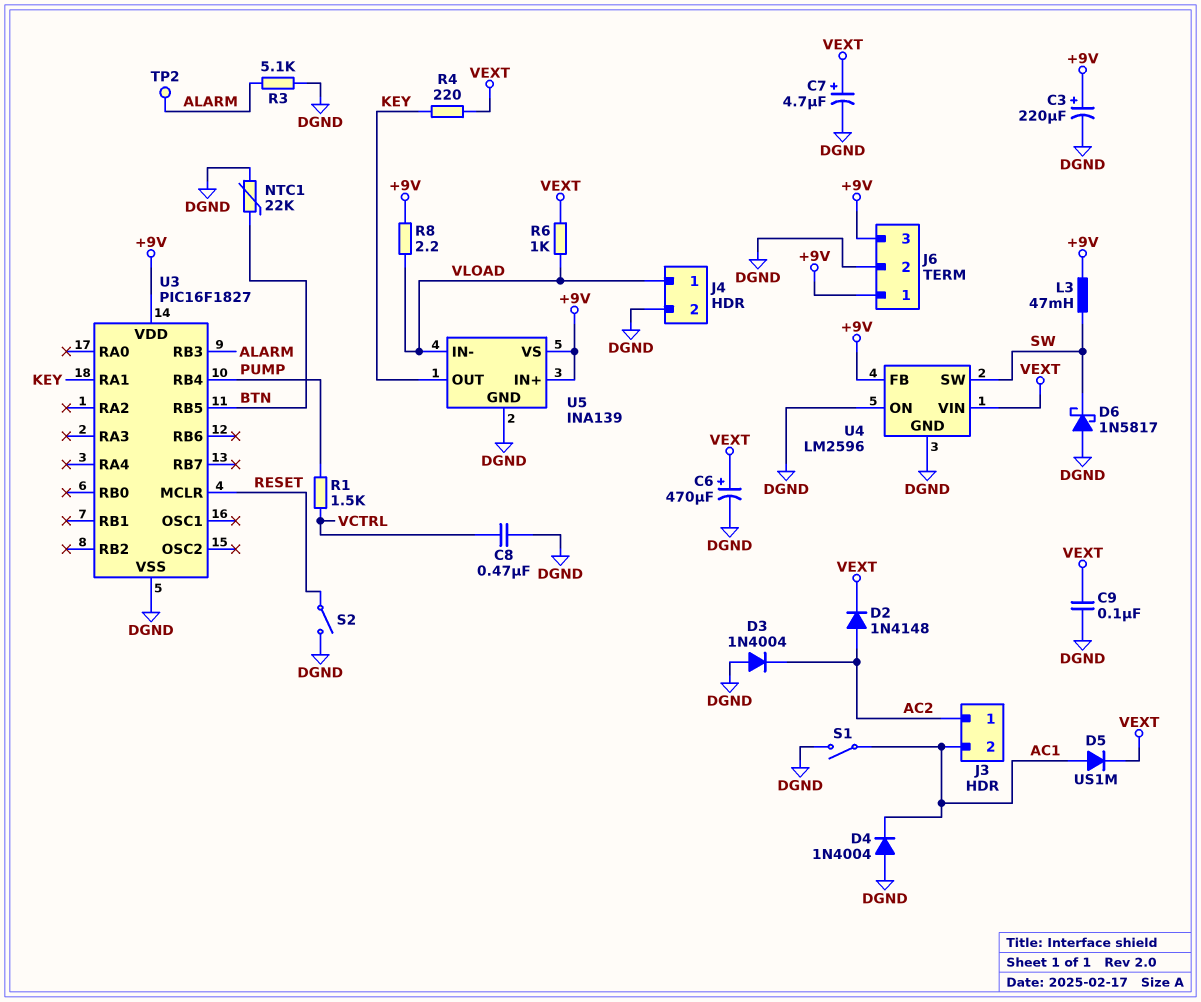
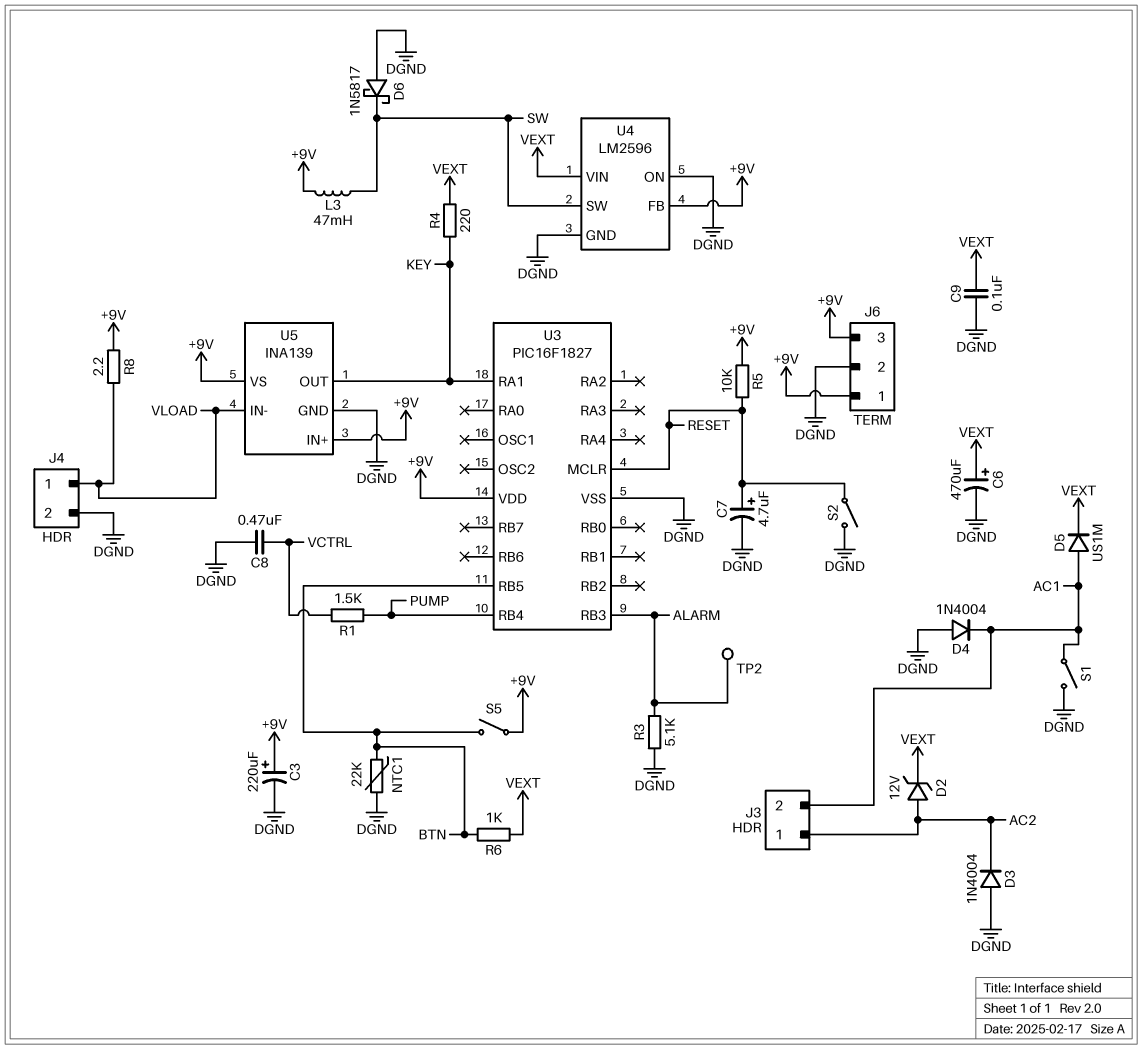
C7: 4.7uF (plus VEXT, minus DGND) -> 4.7uF (plus RESET, minus DGND)
D2: diode 1N4148 (A AC2, K VEXT) -> zener 12V (A AC2, K VEXT)
R5: none -> 10k (+9V, RESET)
R6: 1k (VEXT, VLOAD) -> 1k (BTN, VEXT)
S5: none -> switch (+9V, BTN)

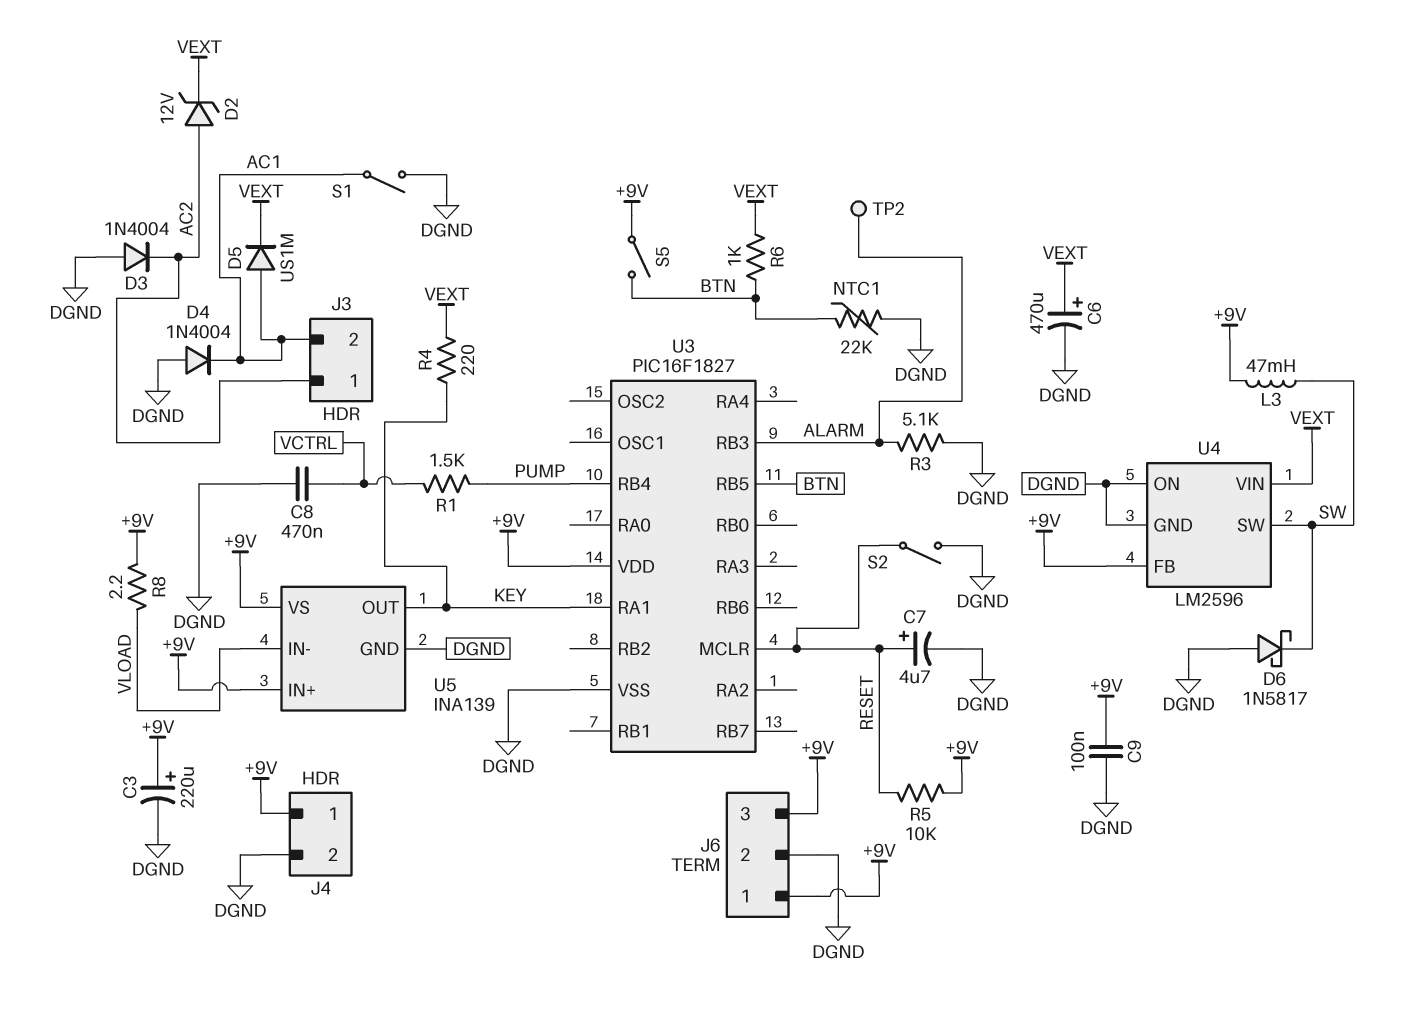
C9: 100nF (DGND, VEXT) -> 100nF (+9V, DGND)
J4 pin 1: VLOAD -> +9V

